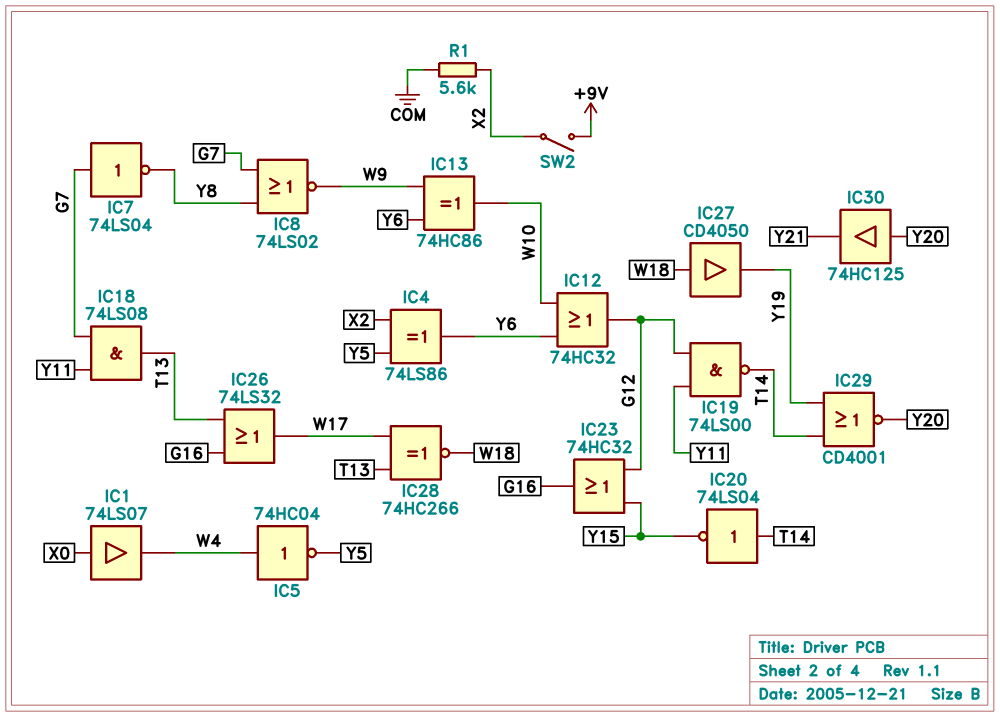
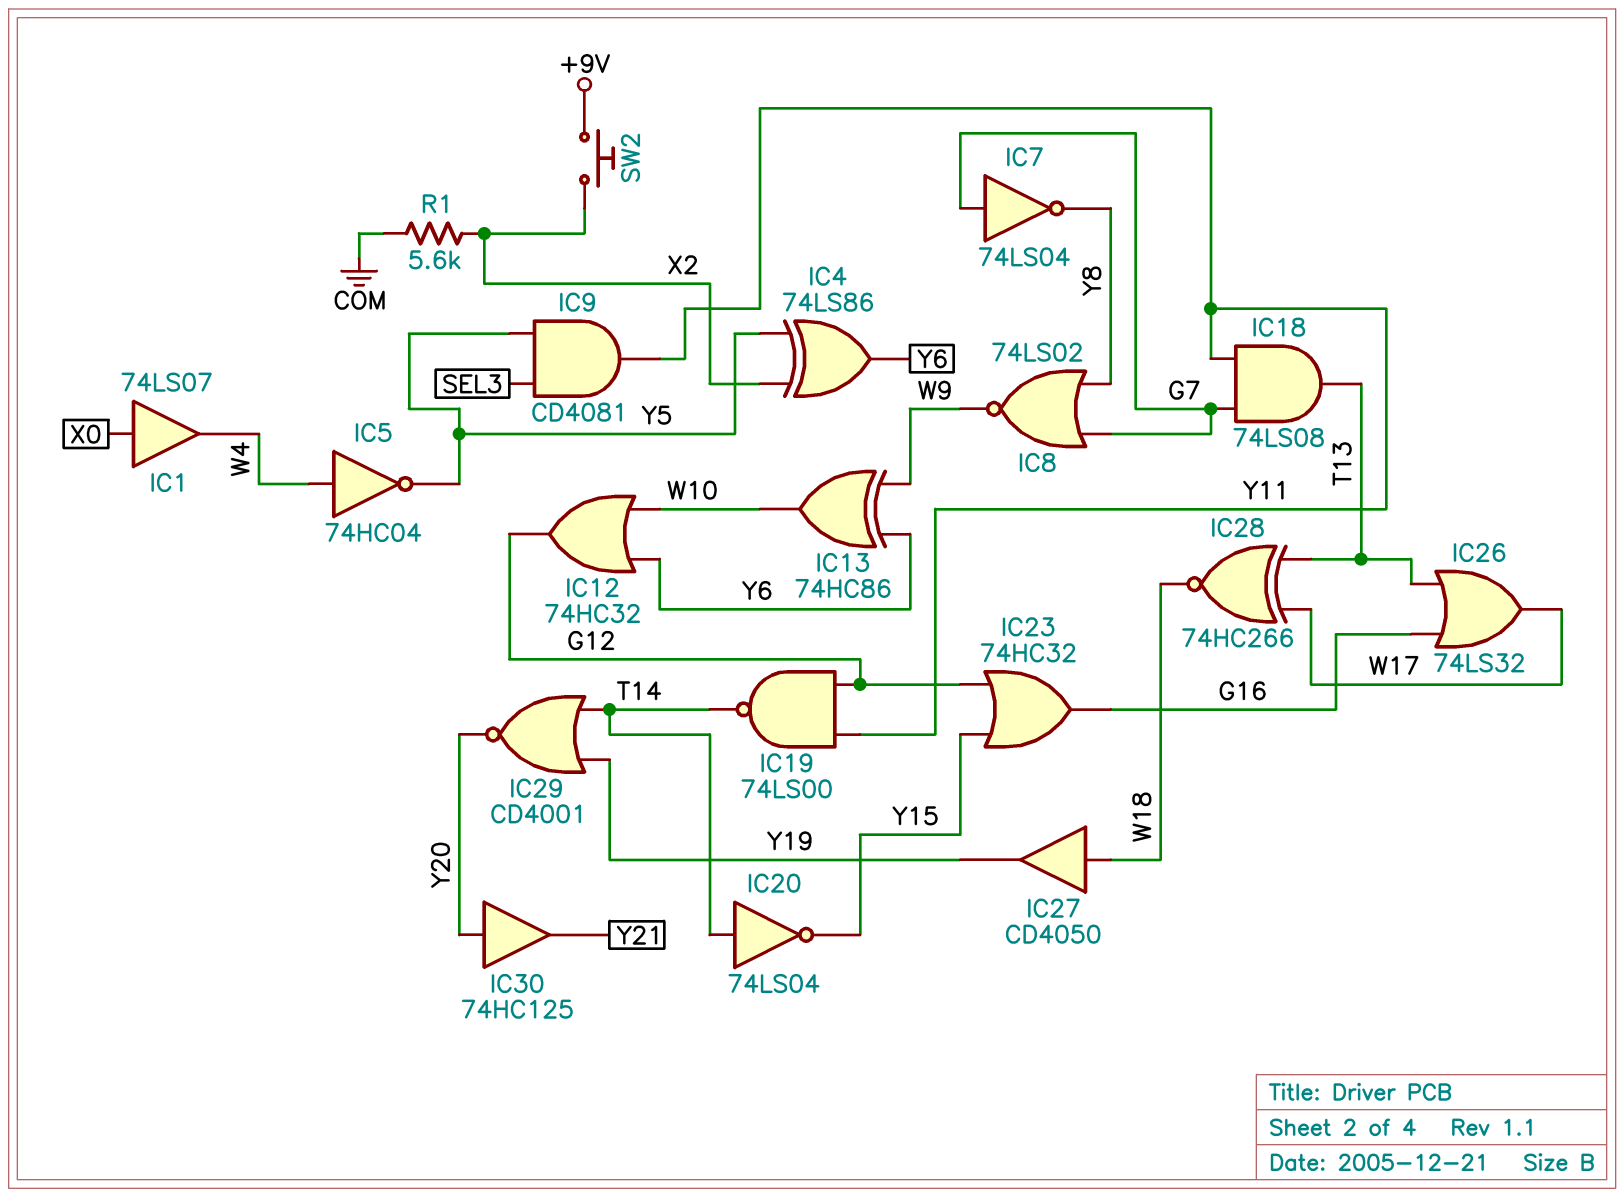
IC9: none -> AND CD4081 (in SEL3, in Y5, out Y11)
SW2: switch (+9V, X2) -> button (+9V, X2)

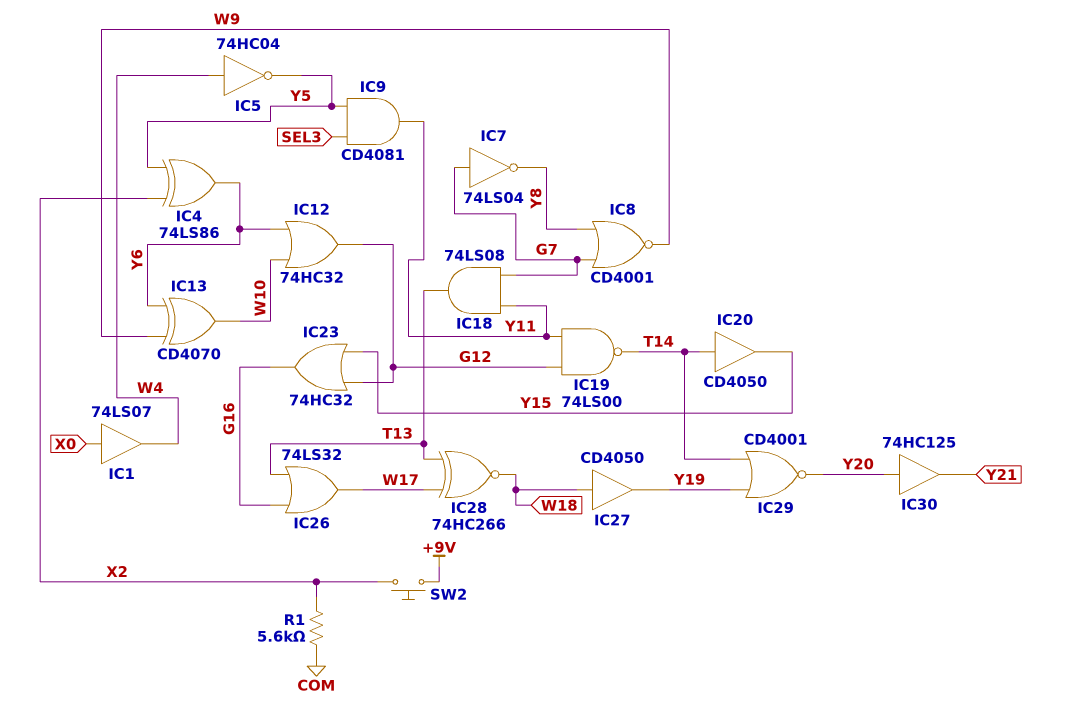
IC8: NOR 74LS02 (in G7, in Y8, out W9) -> NOR CD4001 (in G7, in Y8, out W9)
IC13: XOR 74HC86 (in W9, in Y6, out W10) -> XOR CD4070 (in W9, in Y6, out W10)
IC20: NOT 74LS04 (in T14, out Y15) -> buffer CD4050 (in T14, out Y15)

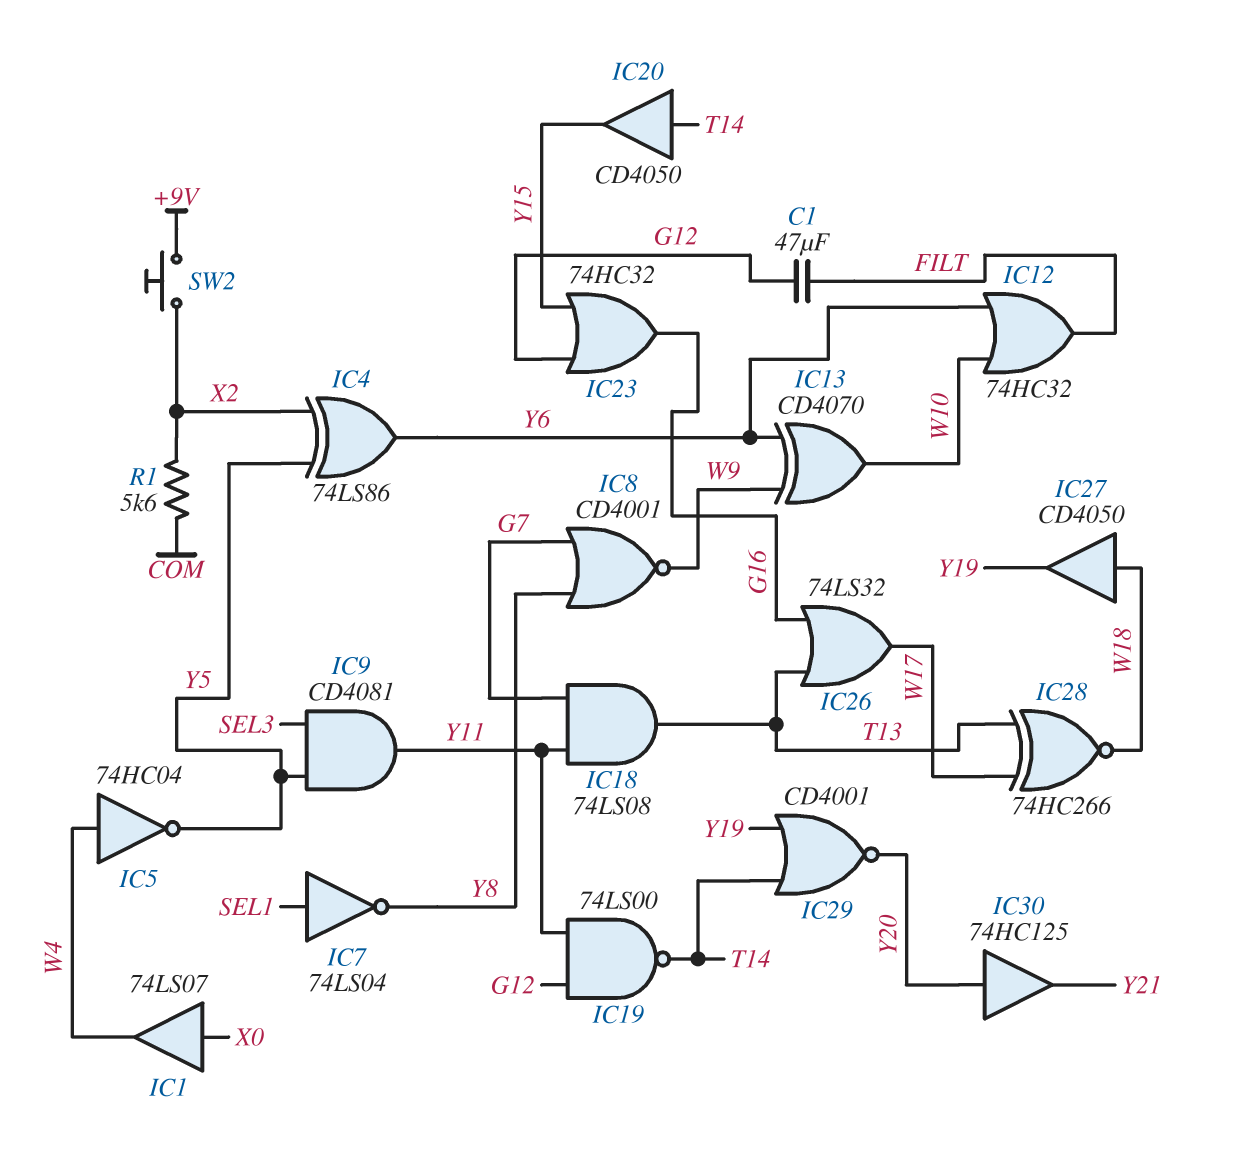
C1: none -> 47uF (FILT, G12)
IC7: NOT 74LS04 (in G7, out Y8) -> NOT 74LS04 (in SEL1, out Y8)
IC12: OR 74HC32 (in W10, in Y6, out G12) -> OR 74HC32 (in W10, in Y6, out FILT)

